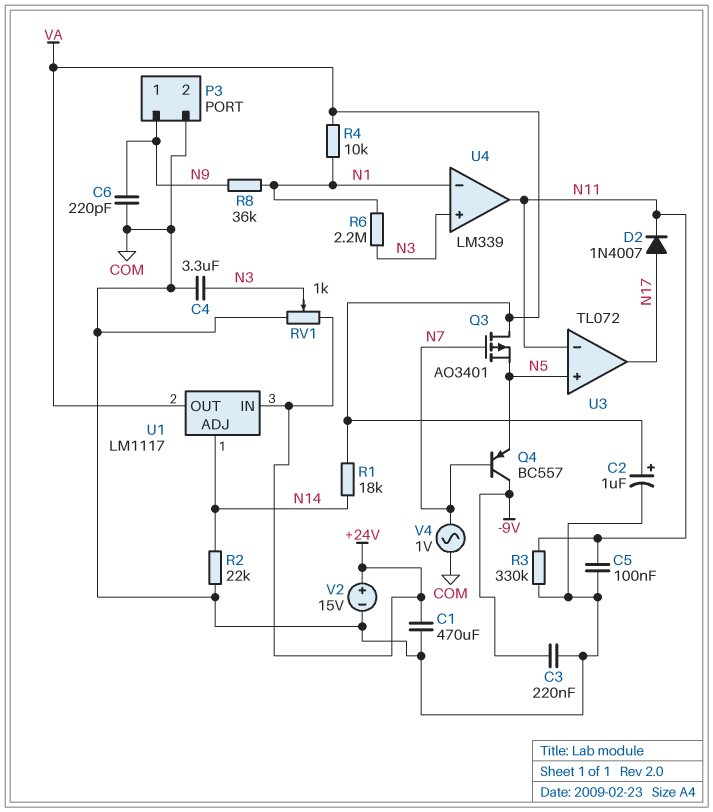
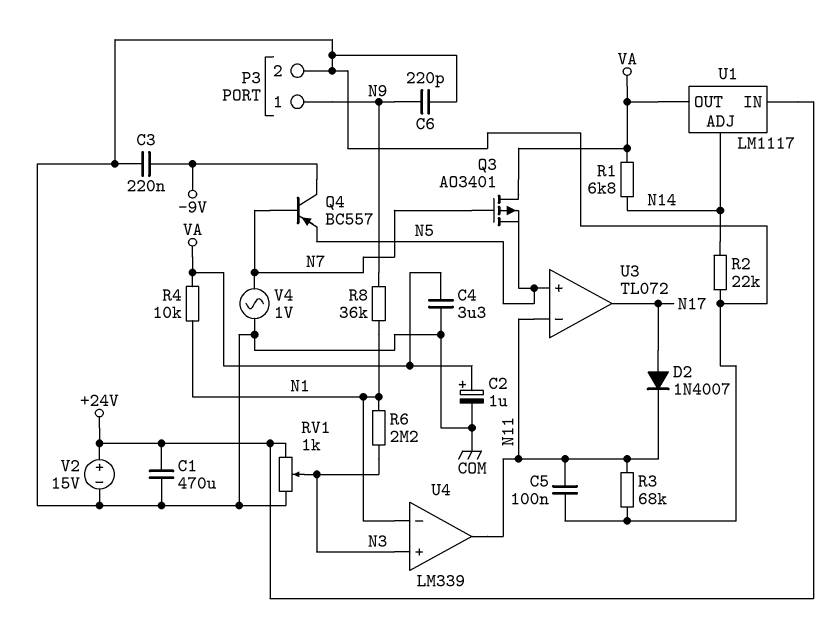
C4: 3.3uF (COM, N3) -> 3.3uF (COM, VA)
R1: 18k (N14, VA) -> 6.8k (N14, VA)
R3: 330k (COM, N11) -> 68k (COM, N11)

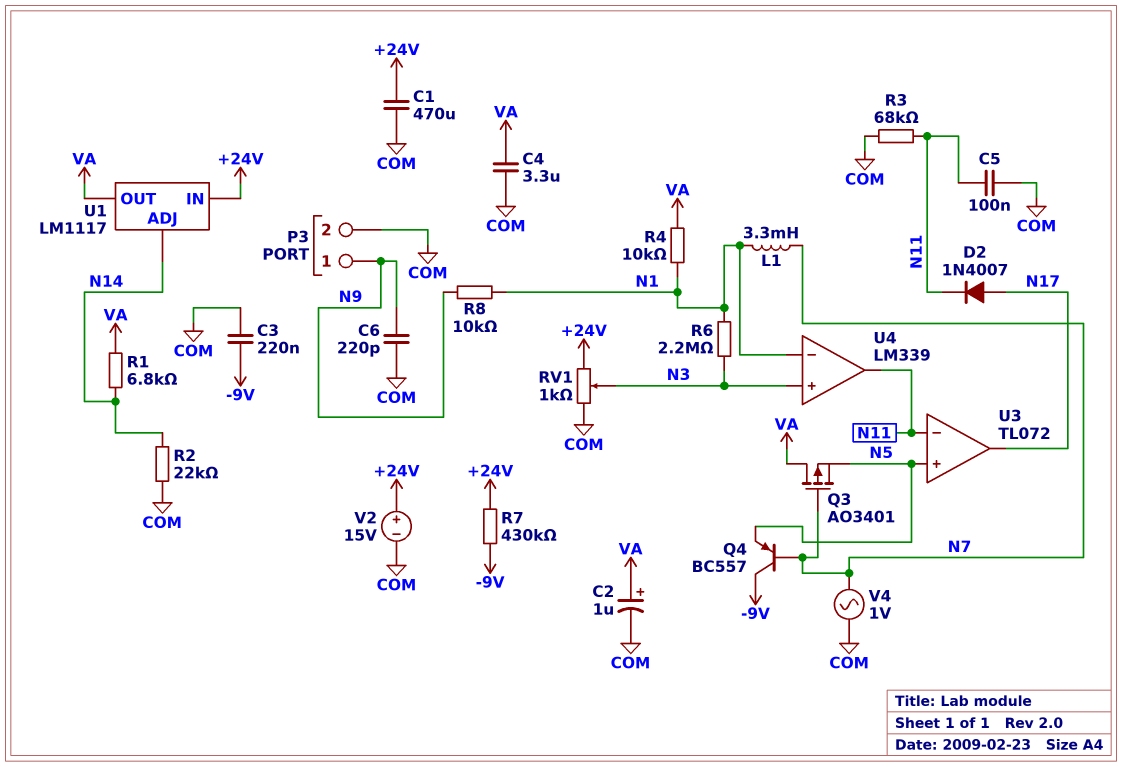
L1: none -> 3.3mH (N1, N7)
R7: none -> 430k (+24V, -9V)
R8: 36k (N1, N9) -> 10k (N1, N9)

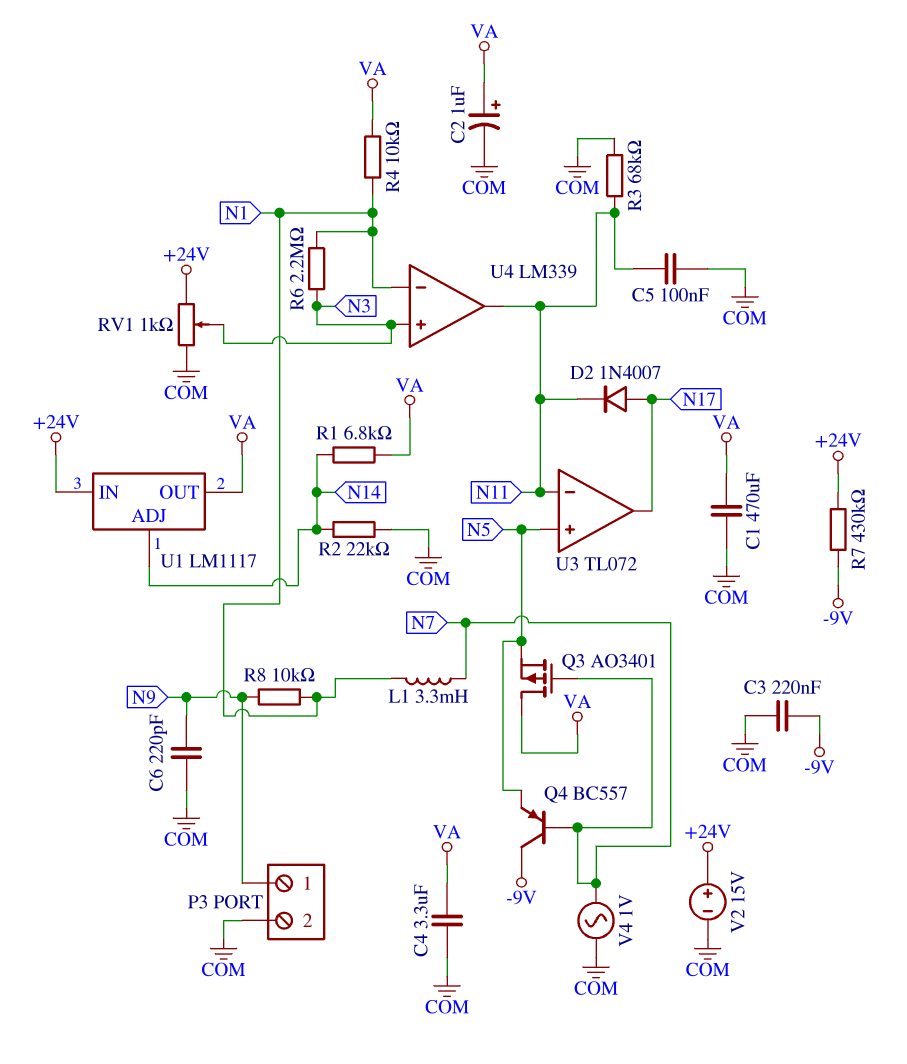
C1: 470uF (+24V, COM) -> 470uF (COM, VA)

